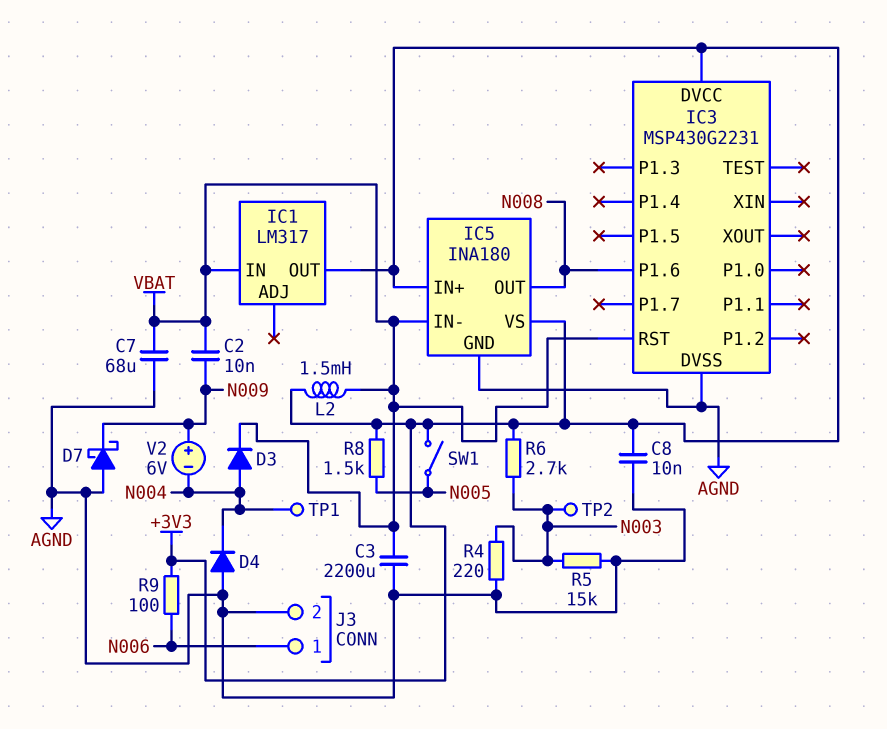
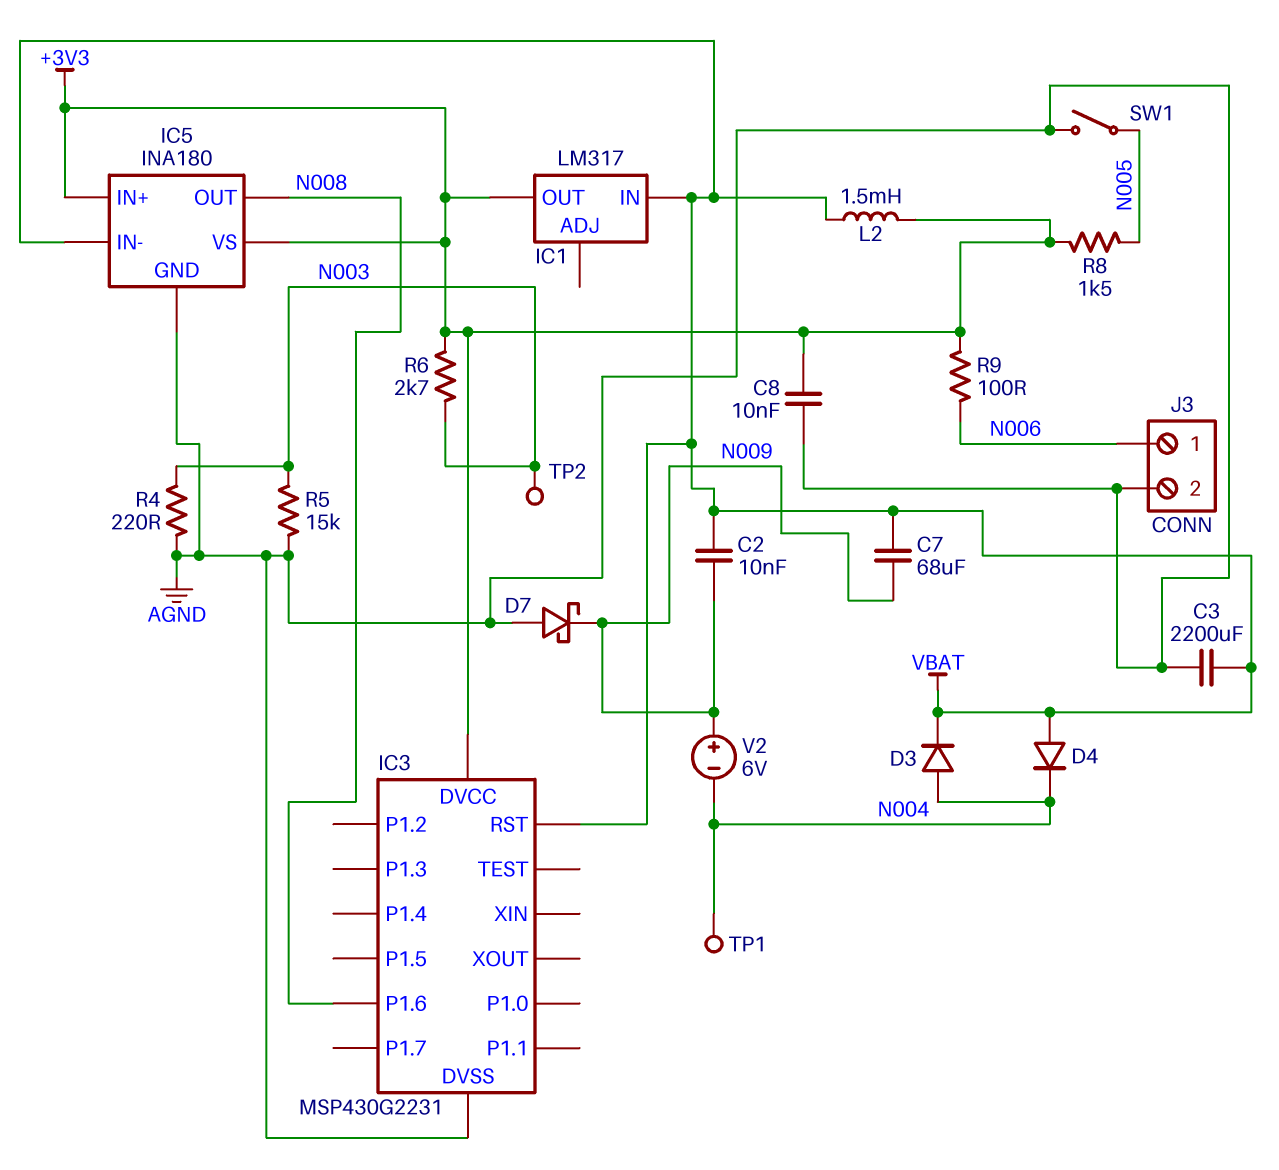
C7: 68uF (AGND, VBAT) -> 68uF (N009, VBAT)
D4: diode (A AGND, K N004) -> diode (A VBAT, K N004)
SW1: switch (+3V3, N005) -> switch (AGND, N005)

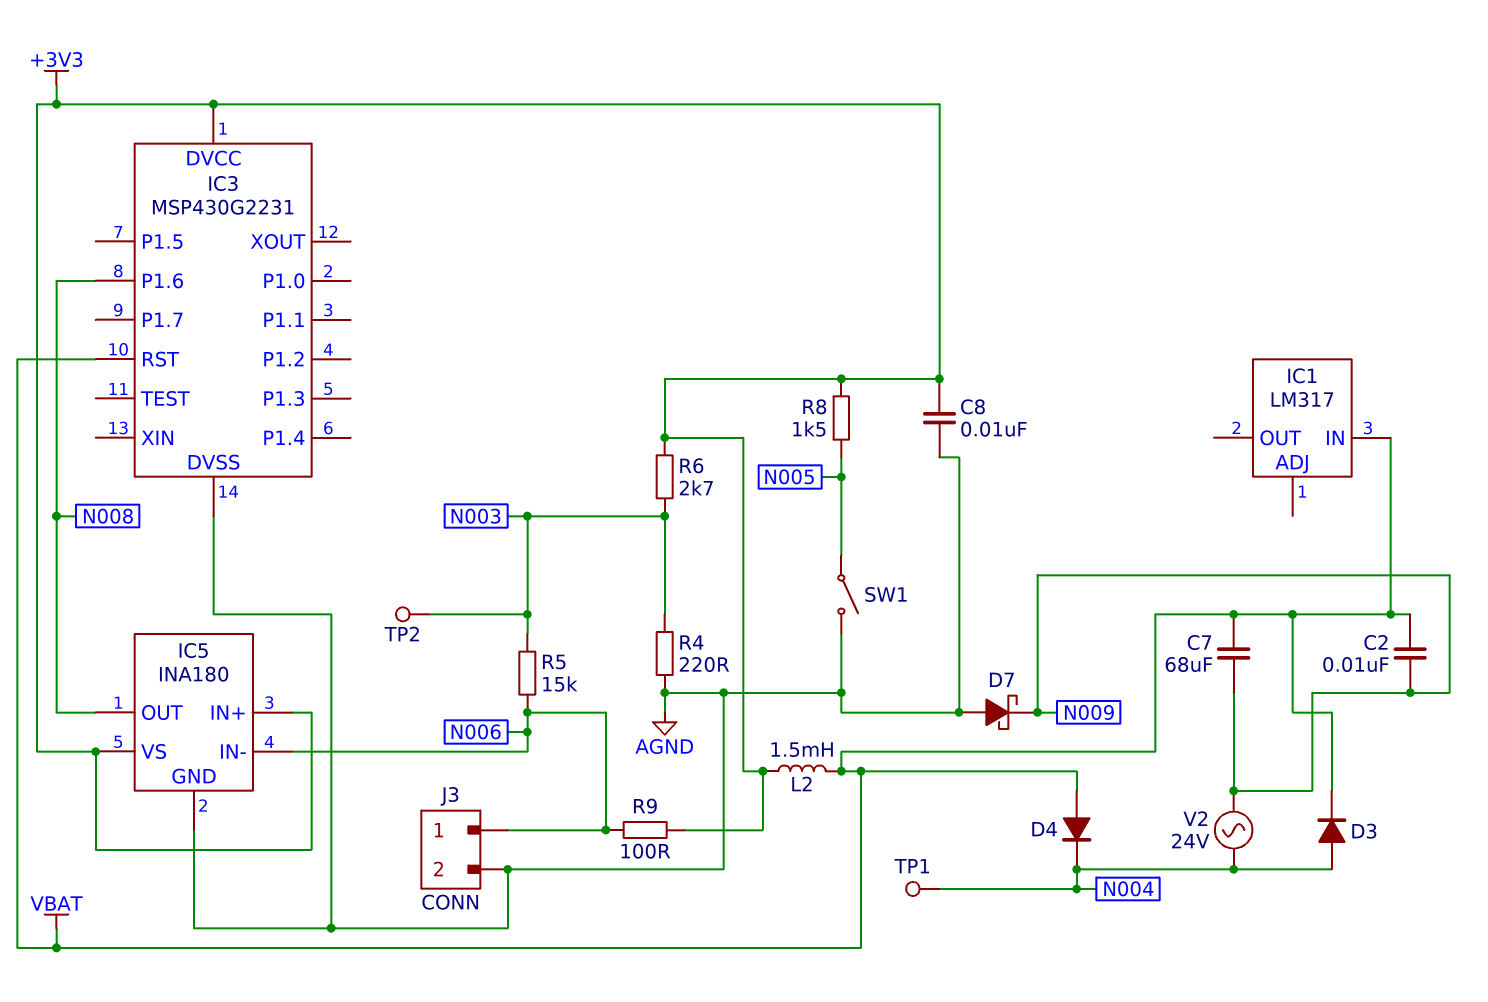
C3: 2200uF (AGND, VBAT) -> none
IC1 pin OUT: +3V3 -> none
IC5 pin IN-: VBAT -> N006
R5: 15k (AGND, N003) -> 15k (N003, N006)
V2: 6V (plus N009, minus N004) -> AC 24V (N004, N009)

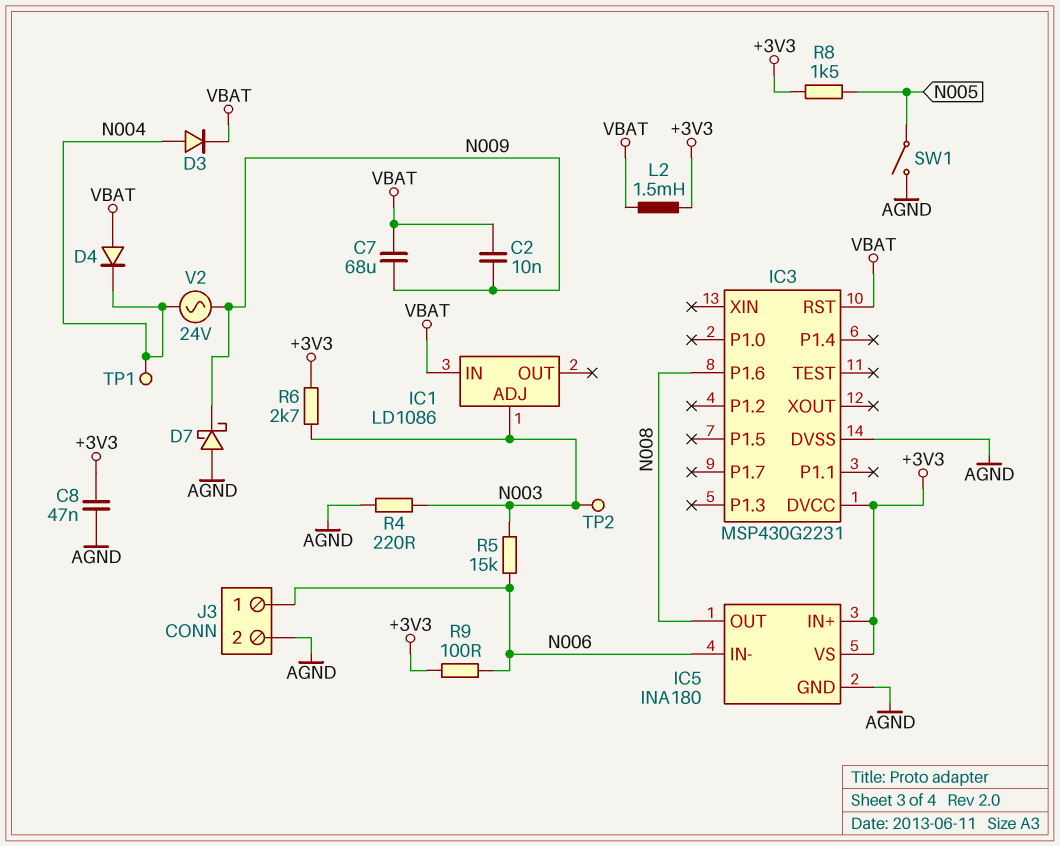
C8: 10nF (+3V3, AGND) -> 47nF (+3V3, AGND)
IC1: LM317 -> LD1086
IC1 pin ADJ: none -> N003

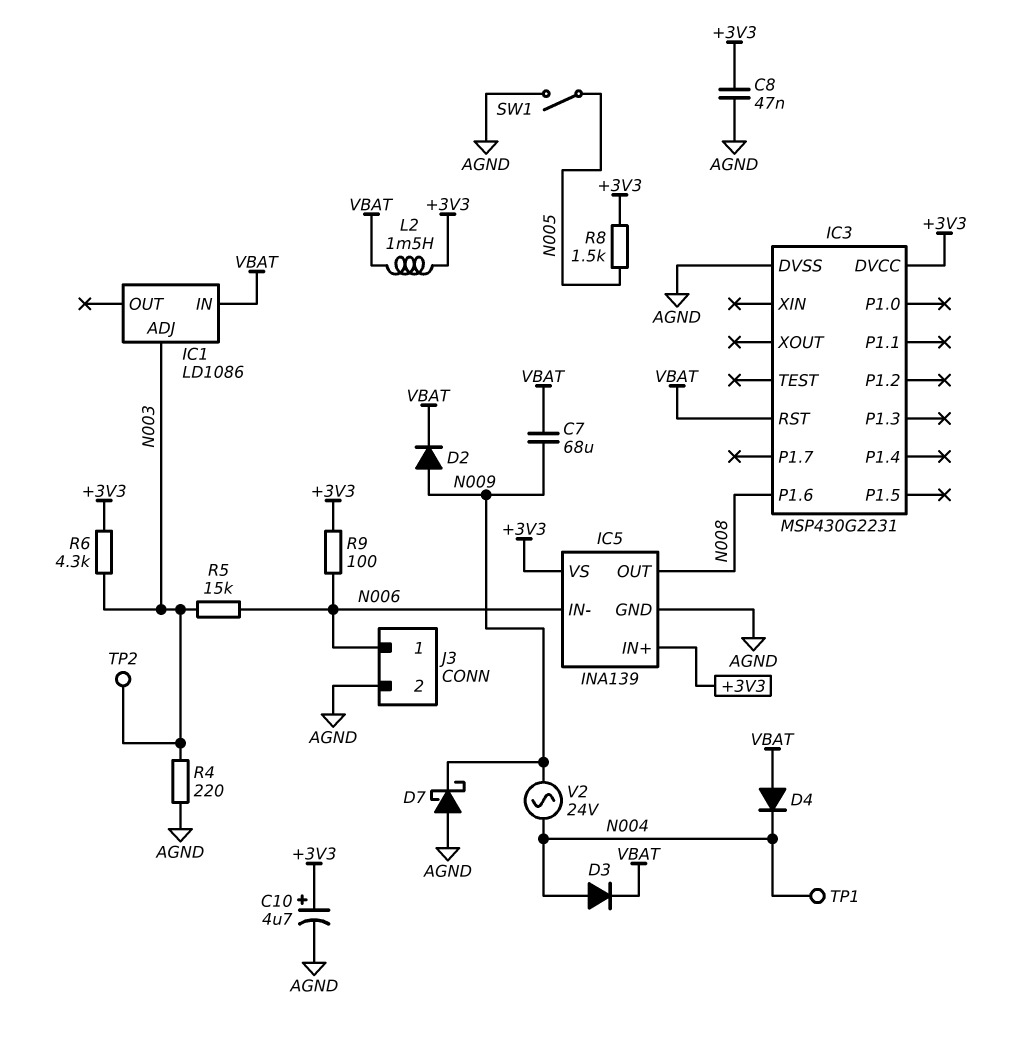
C2: 10nF (N009, VBAT) -> none
C10: none -> 4.7uF (plus +3V3, minus AGND)
D2: none -> diode (A N009, K VBAT)
IC5: INA180 -> INA139
R6: 2.7k (+3V3, N003) -> 4.3k (+3V3, N003)

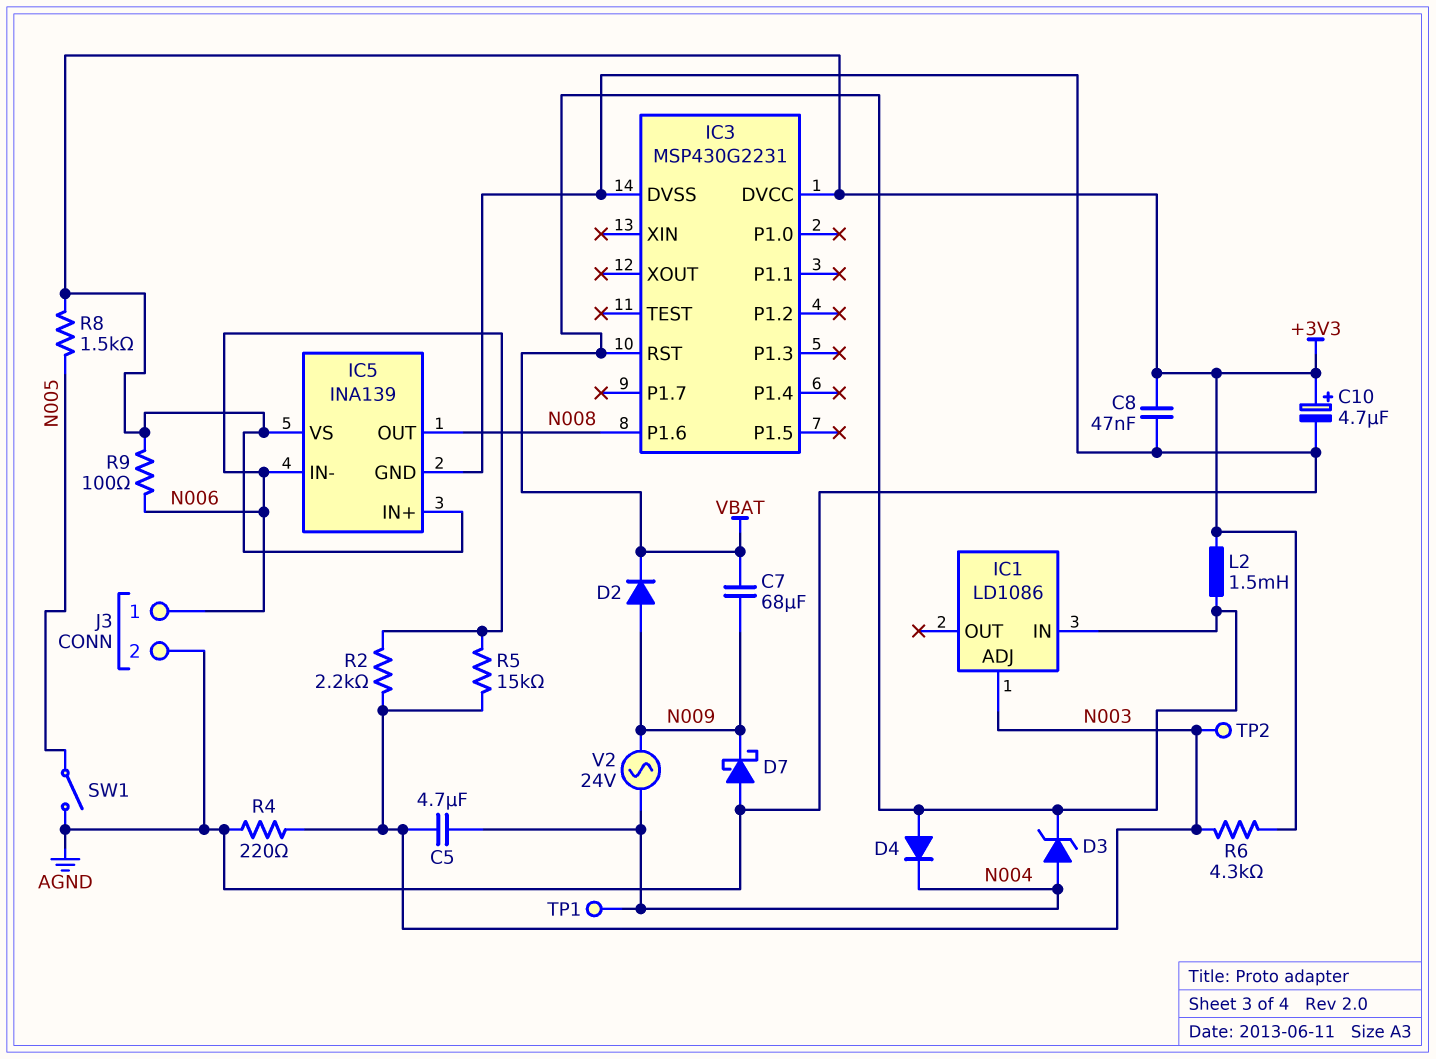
C5: none -> 4.7uF (N003, N004)
D3: diode (A N004, K VBAT) -> zener (A N004, K VBAT)
R2: none -> 2.2k (N003, N006)

